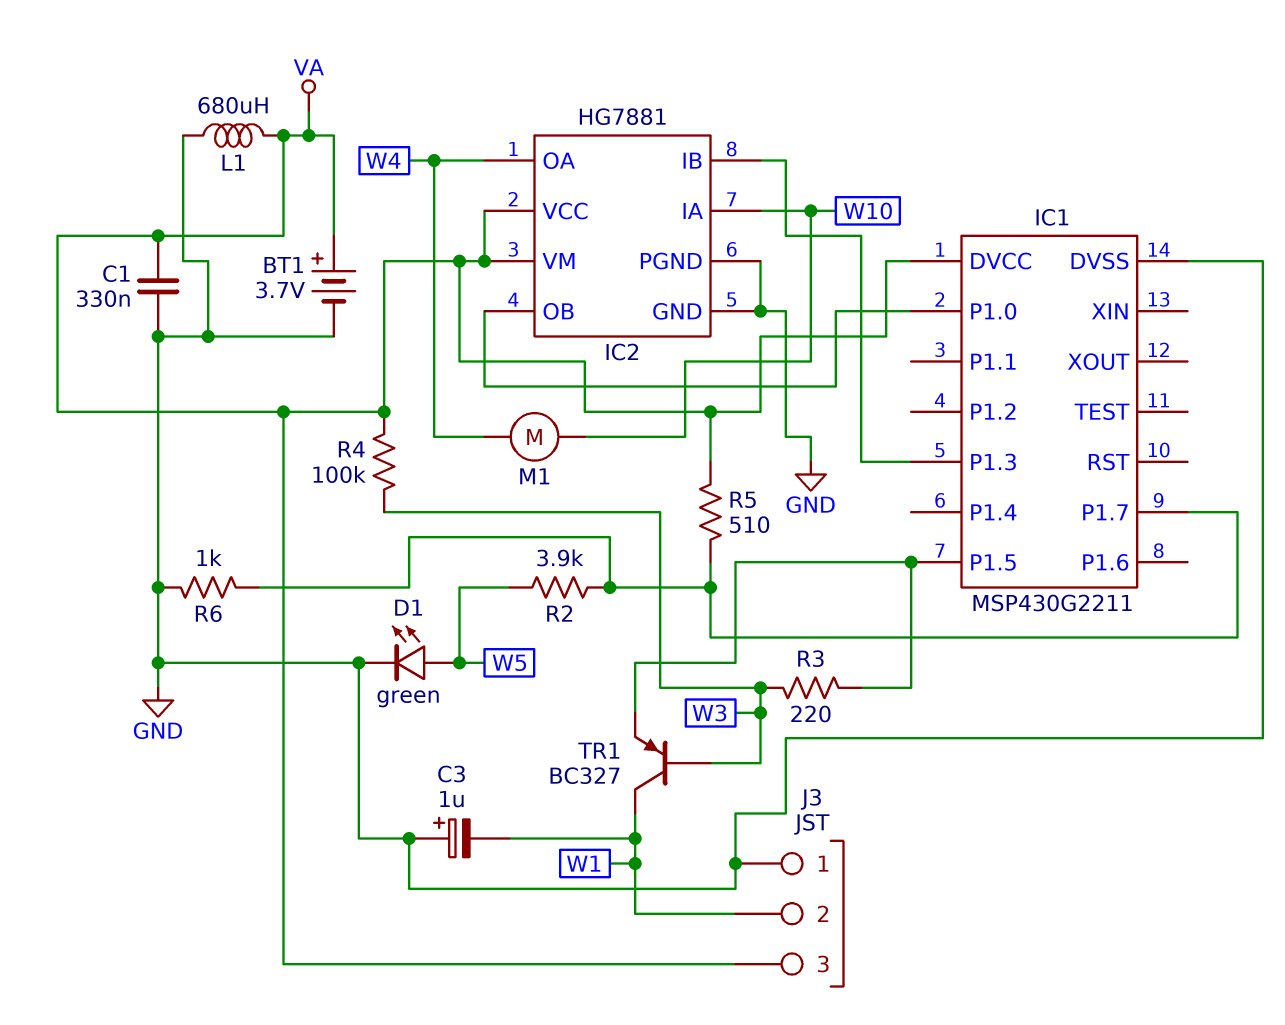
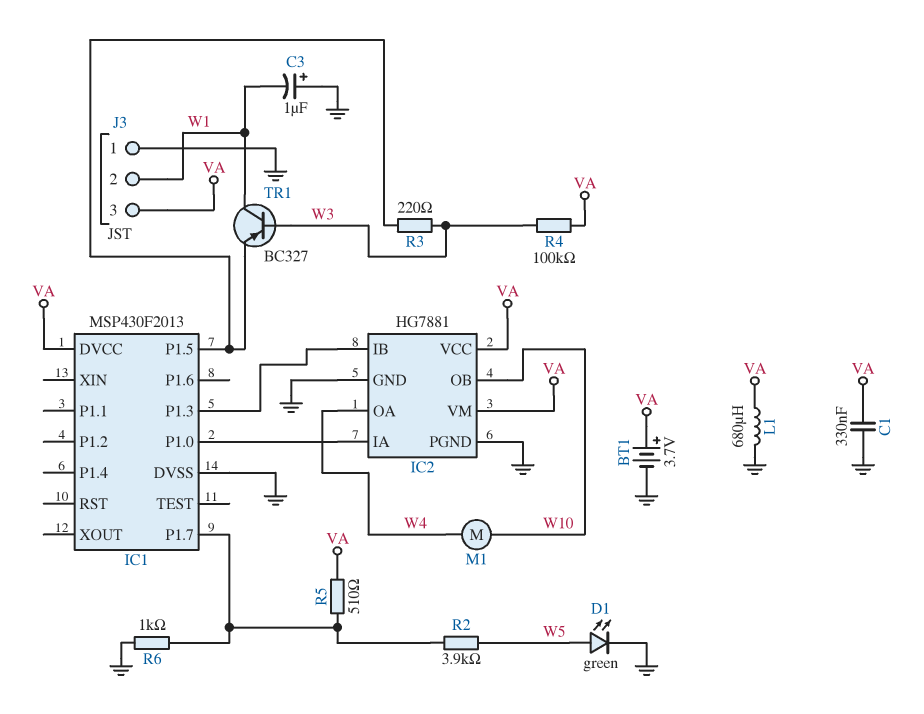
IC1: MSP430G2211 -> MSP430F2013
IC2 pin IA: W10 -> IC1/P1.0
IC2 pin OB: IC1/P1.0 -> W10

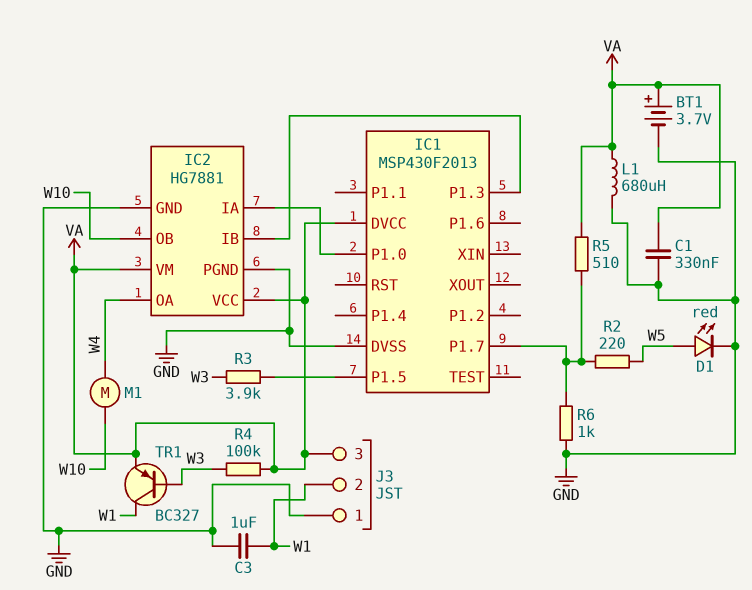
C3: 1uF (plus GND, minus W1) -> 1uF (GND, W1)
D1: LED green (A W5, K GND) -> LED red (A W5, K GND)
R2: 3.9k (IC1/P1.7, W5) -> 220 (IC1/P1.7, W5)
R3: 220 (IC1/P1.5, W3) -> 3.9k (IC1/P1.5, W3)
TR1: PNP BC327 (B W3, C W1, E IC1/P1.5) -> PNP BC327 (B W3, C W1, E VA)

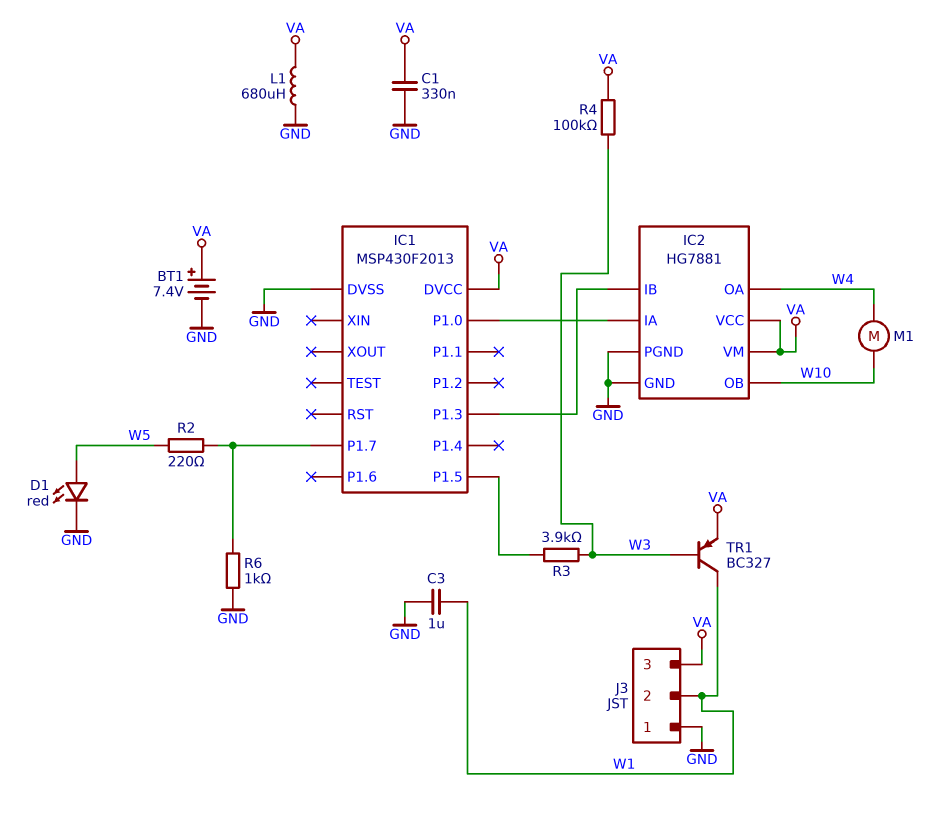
BT1: 3.7V (plus VA, minus GND) -> 7.4V (plus VA, minus GND)
R5: 510 (IC1/P1.7, VA) -> none

